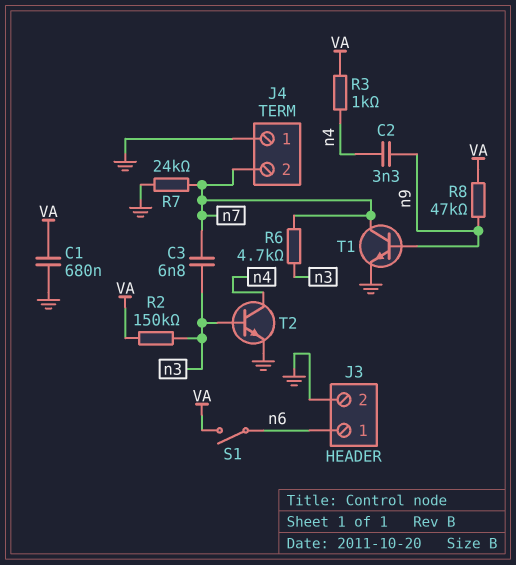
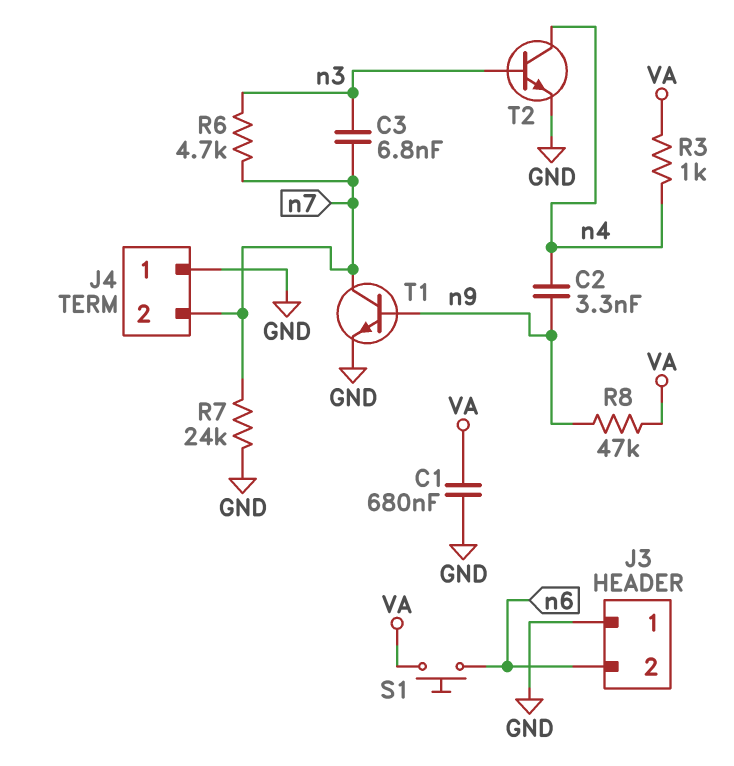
J3 pin 1: n6 -> GND
J3 pin 2: GND -> n6
R2: 150k (VA, n3) -> none
S1: switch (VA, n6) -> button (VA, n6)

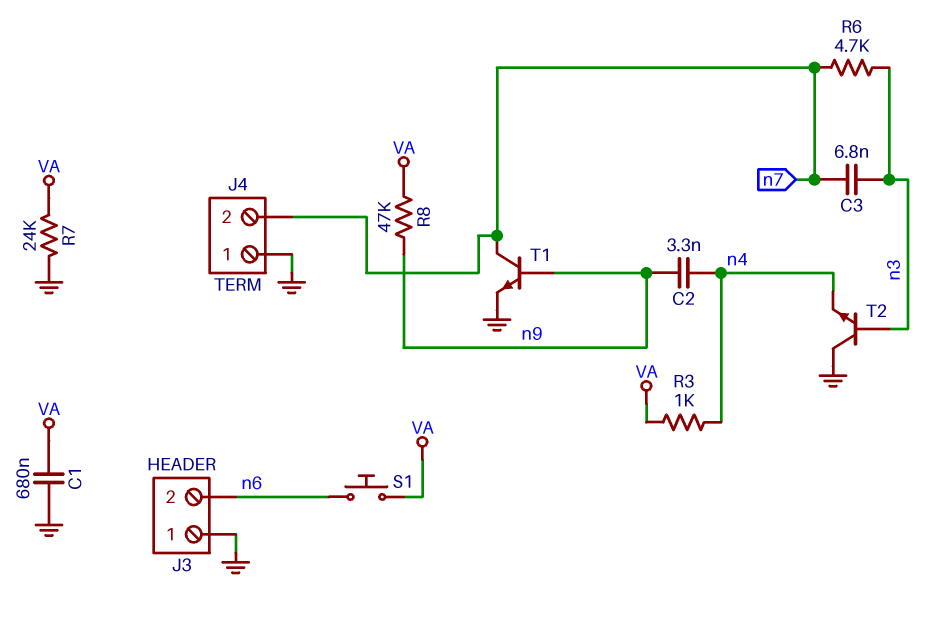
R7: 24k (GND, n7) -> 24k (GND, VA)
T2: NPN (B n3, C n4, E GND) -> NPN (B n3, C GND, E n4)

